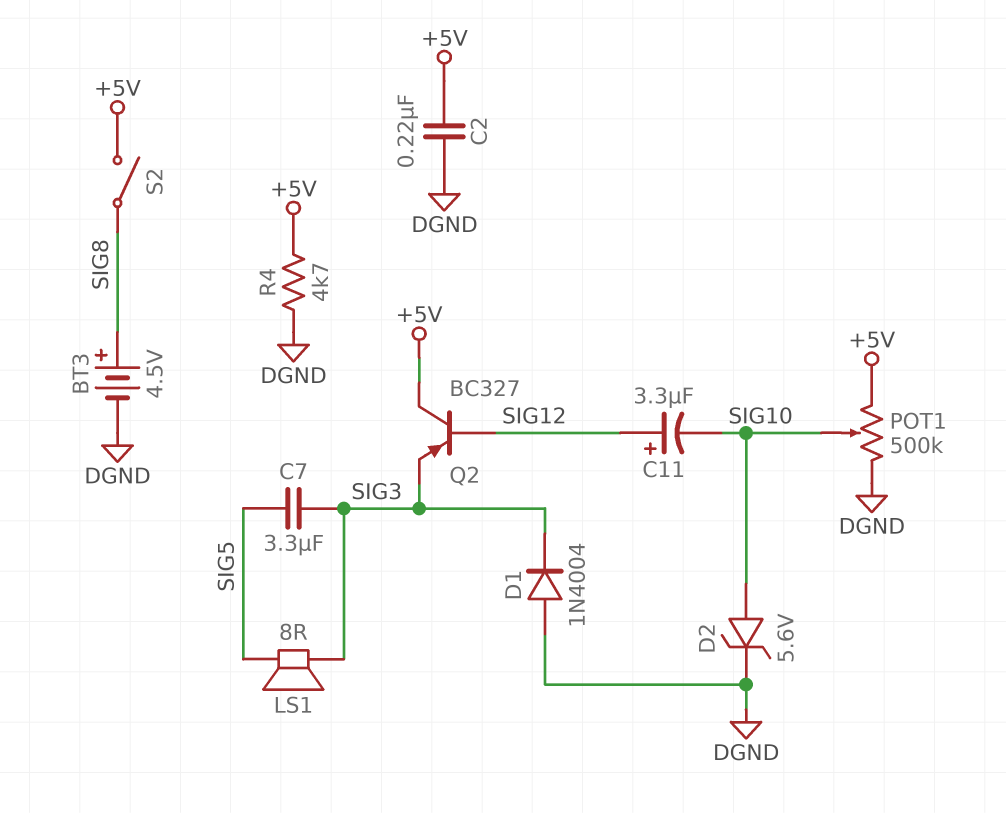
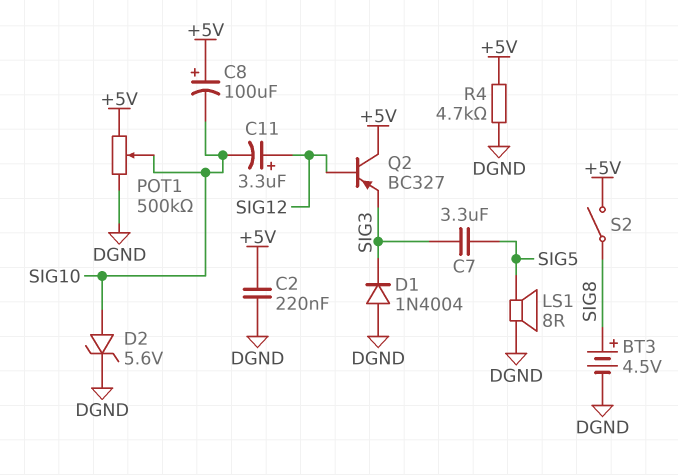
C8: none -> 100uF (plus +5V, minus SIG10)
LS1: speaker 8R (SIG3, SIG5) -> speaker 8R (DGND, SIG5)

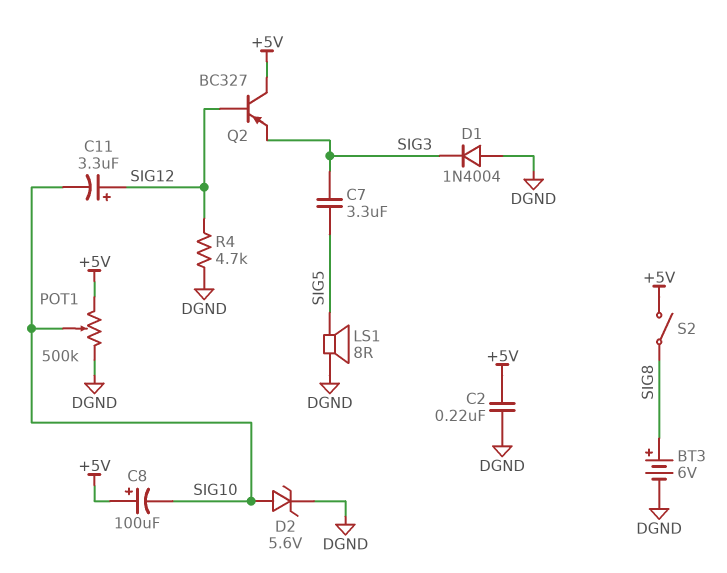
BT3: 4.5V (plus SIG8, minus DGND) -> 6V (plus SIG8, minus DGND)
R4: 4.7k (+5V, DGND) -> 4.7k (DGND, SIG12)

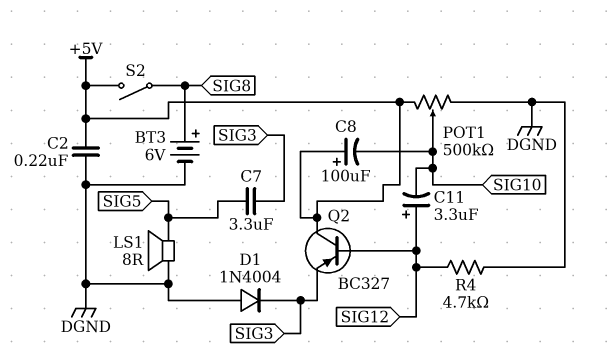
D2: zener 5.6V (A SIG10, K DGND) -> none

